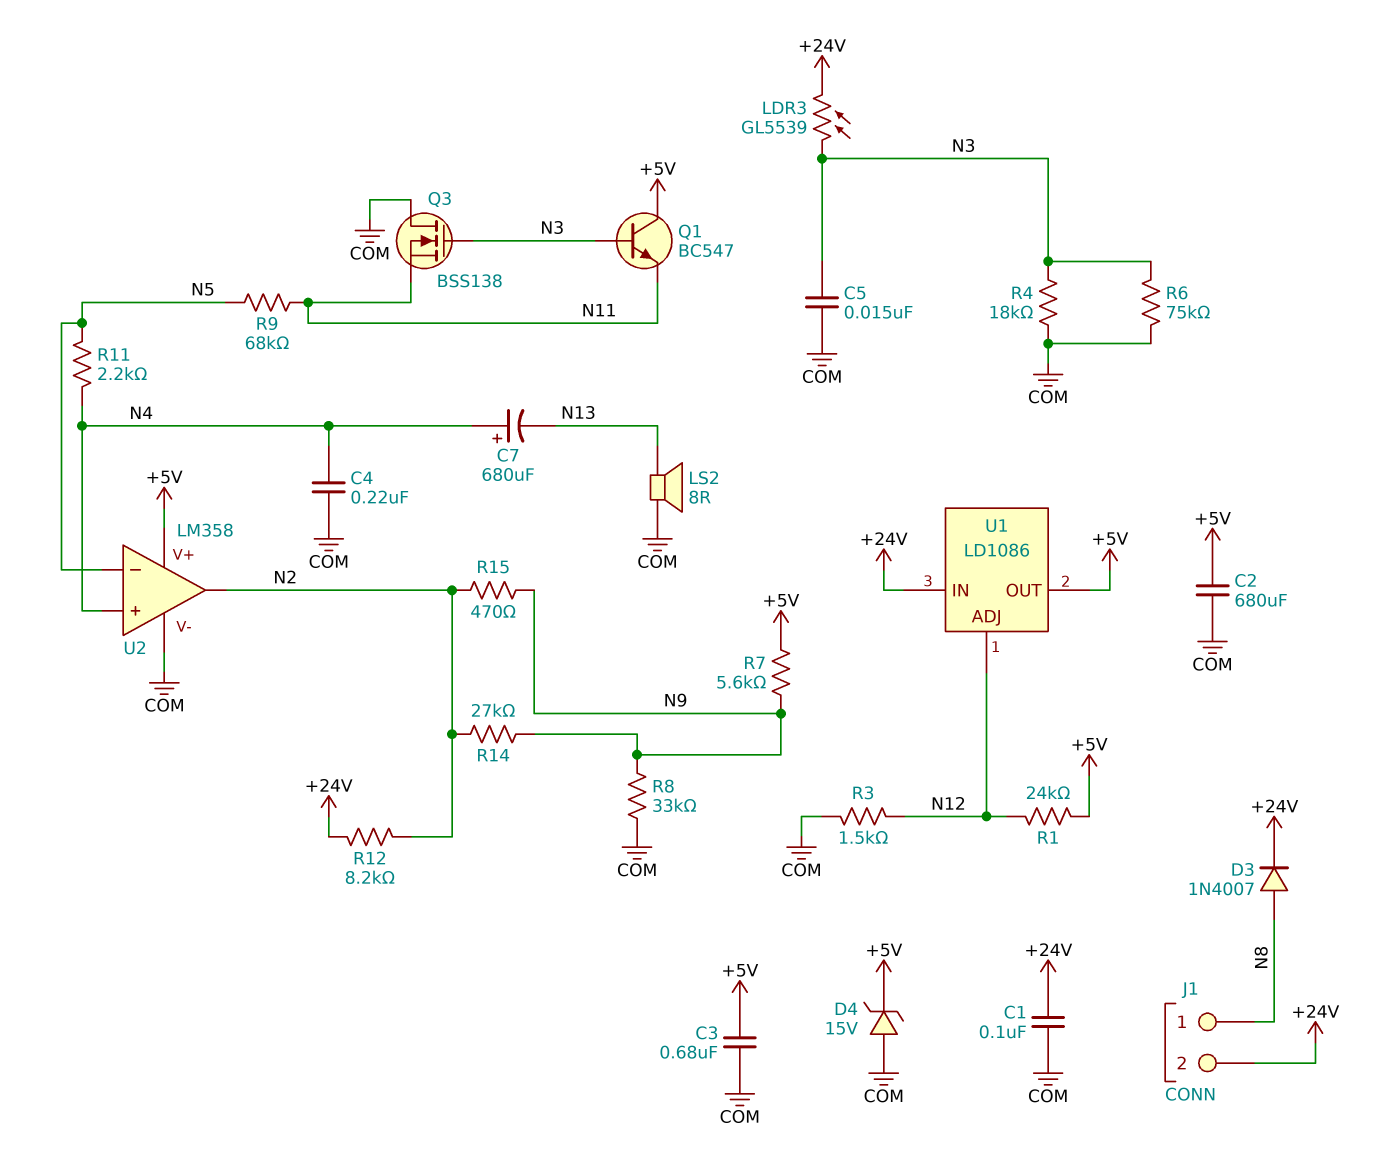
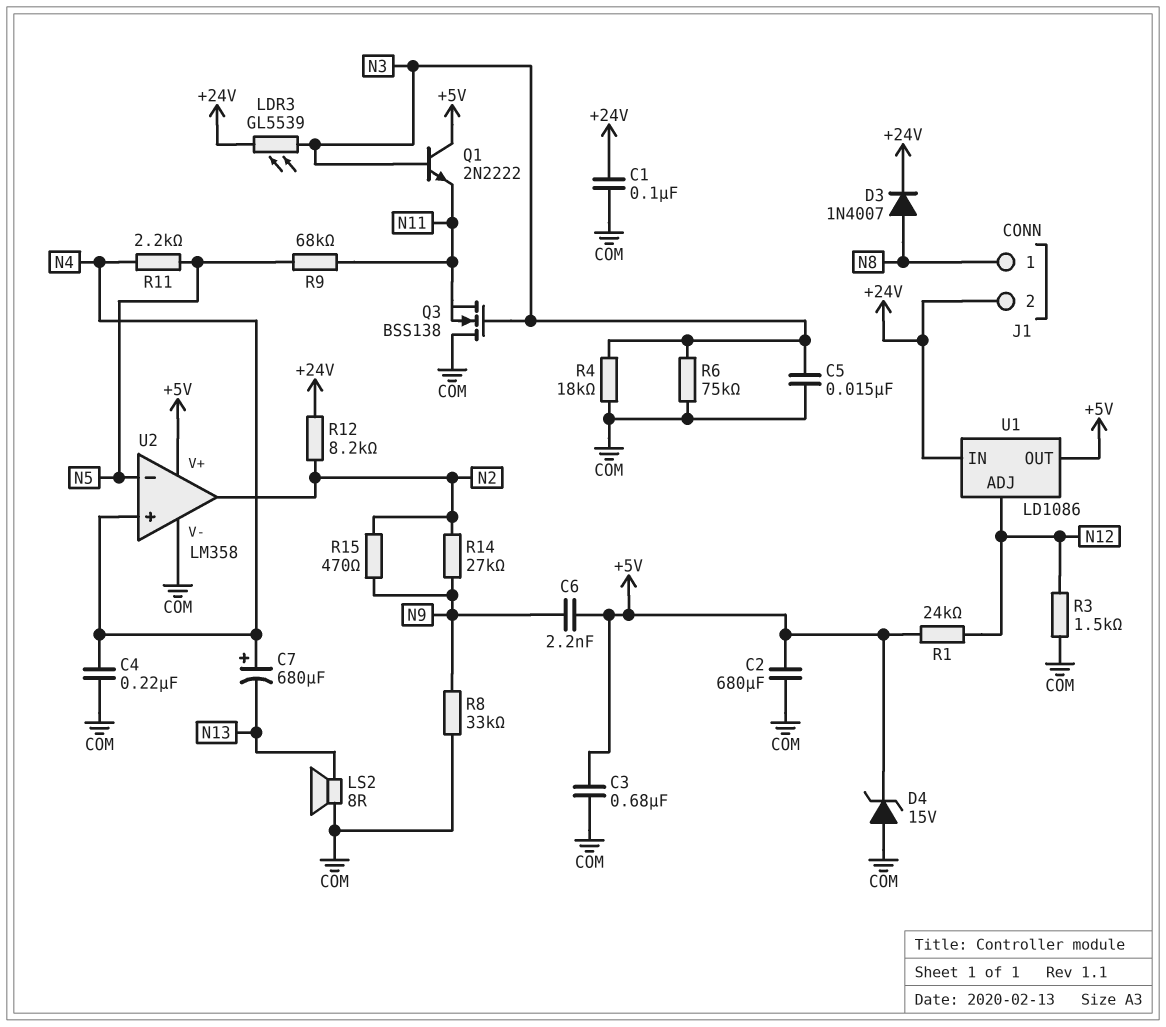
C6: none -> 2.2nF (+5V, N9)
Q1: NPN BC547 (B N3, C +5V, E N11) -> NPN 2N2222 (B N3, C +5V, E N11)
R7: 5.6k (+5V, N9) -> none

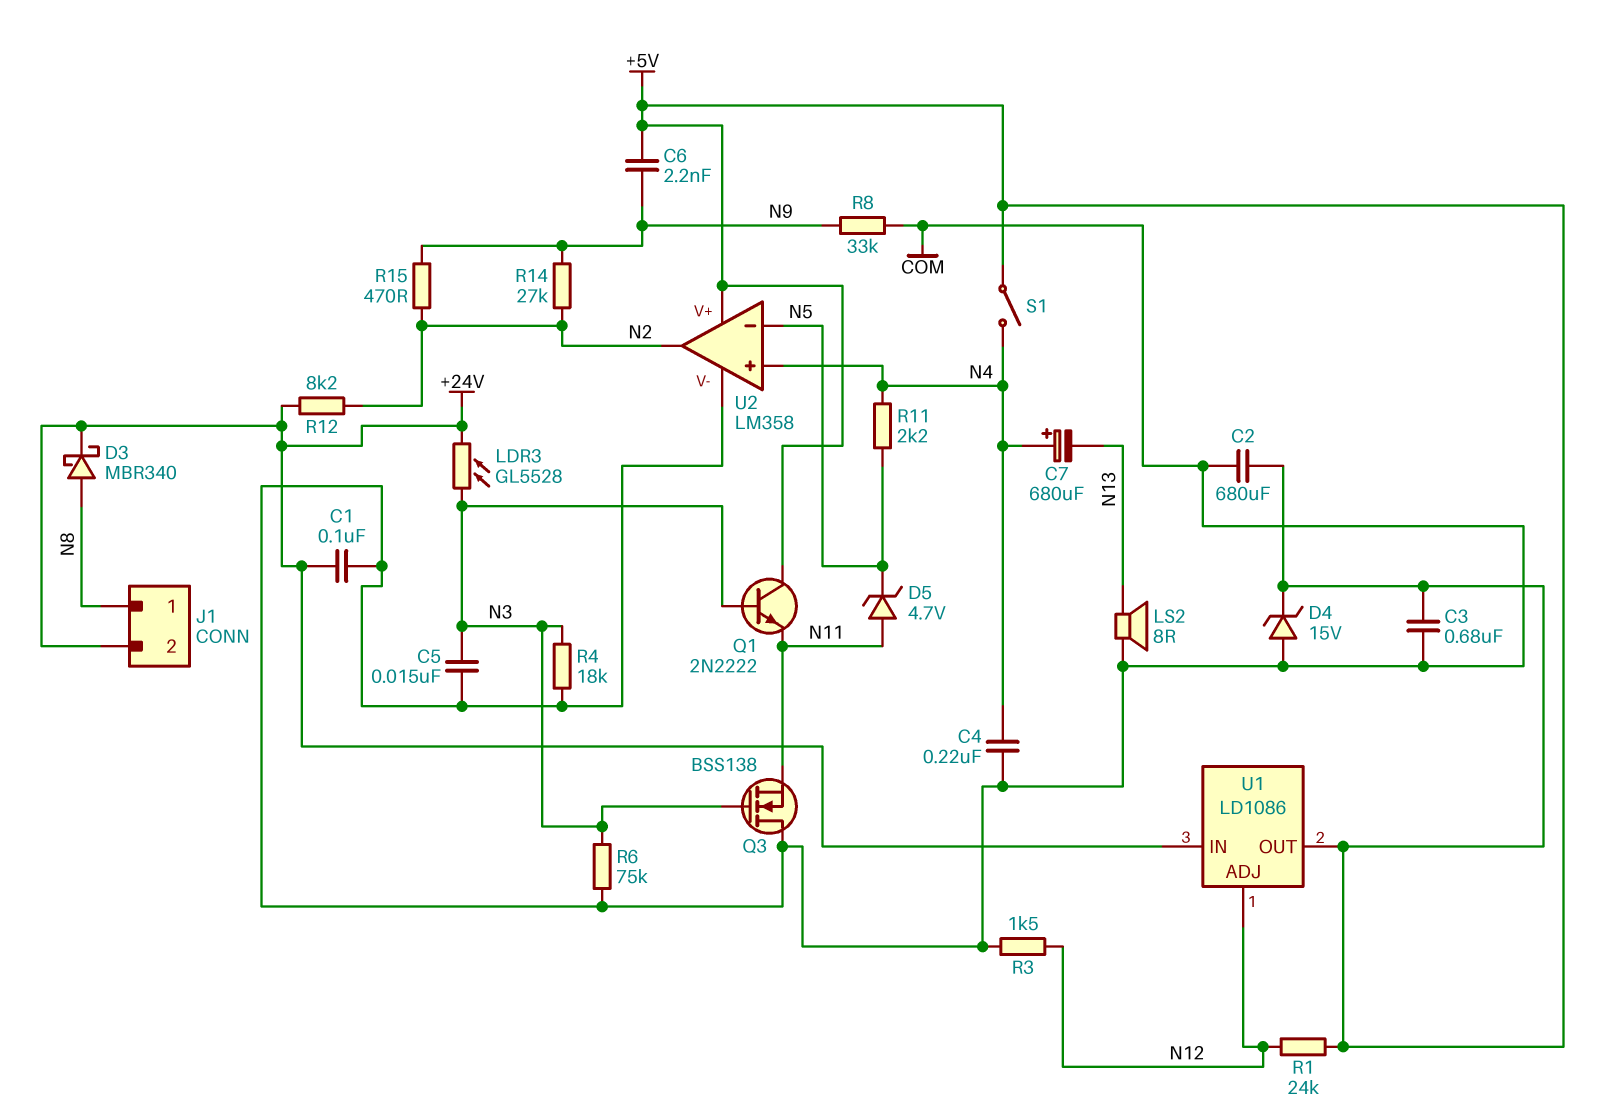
D3: diode 1N4007 (A N8, K +24V) -> schottky MBR340 (A N8, K +24V)
D5: none -> zener 4.7V (A N11, K N5)
LDR3: GL5539 (+24V, N3) -> GL5528 (+24V, N3)
R9: 68k (N5, N11) -> none
S1: none -> switch (+5V, N4)

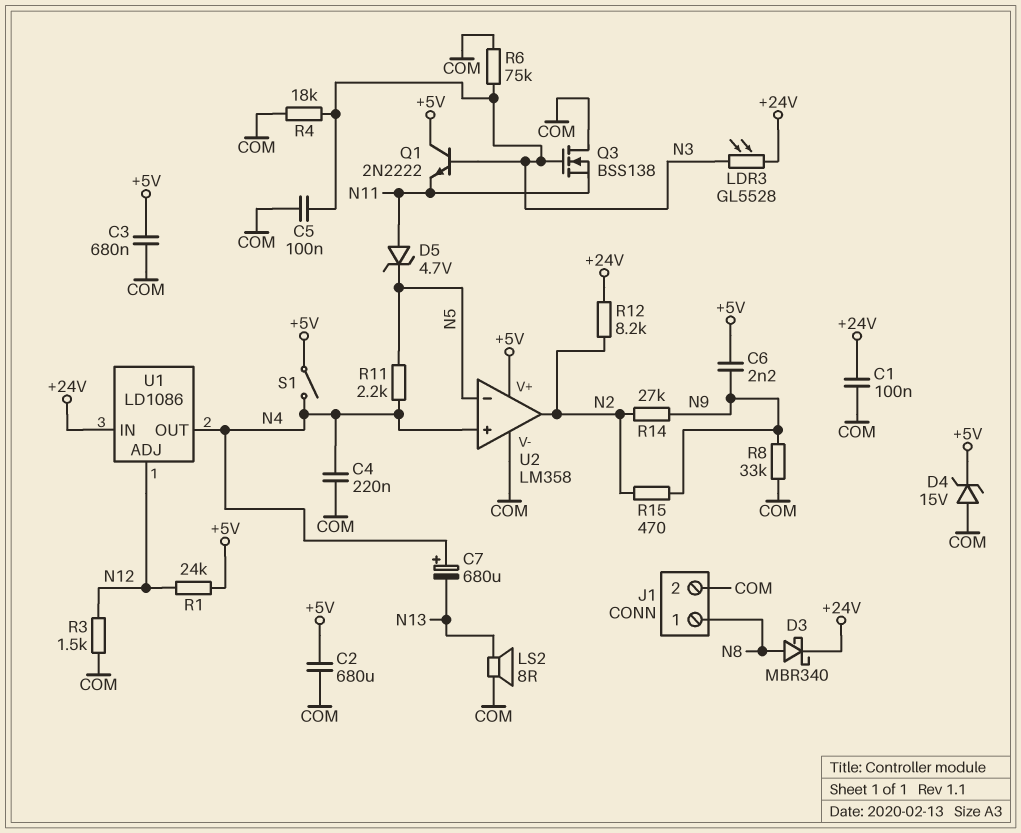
C5: 15nF (COM, N3) -> 100nF (COM, N3)
J1 pin 2: +24V -> COM
U1 pin OUT: +5V -> N4

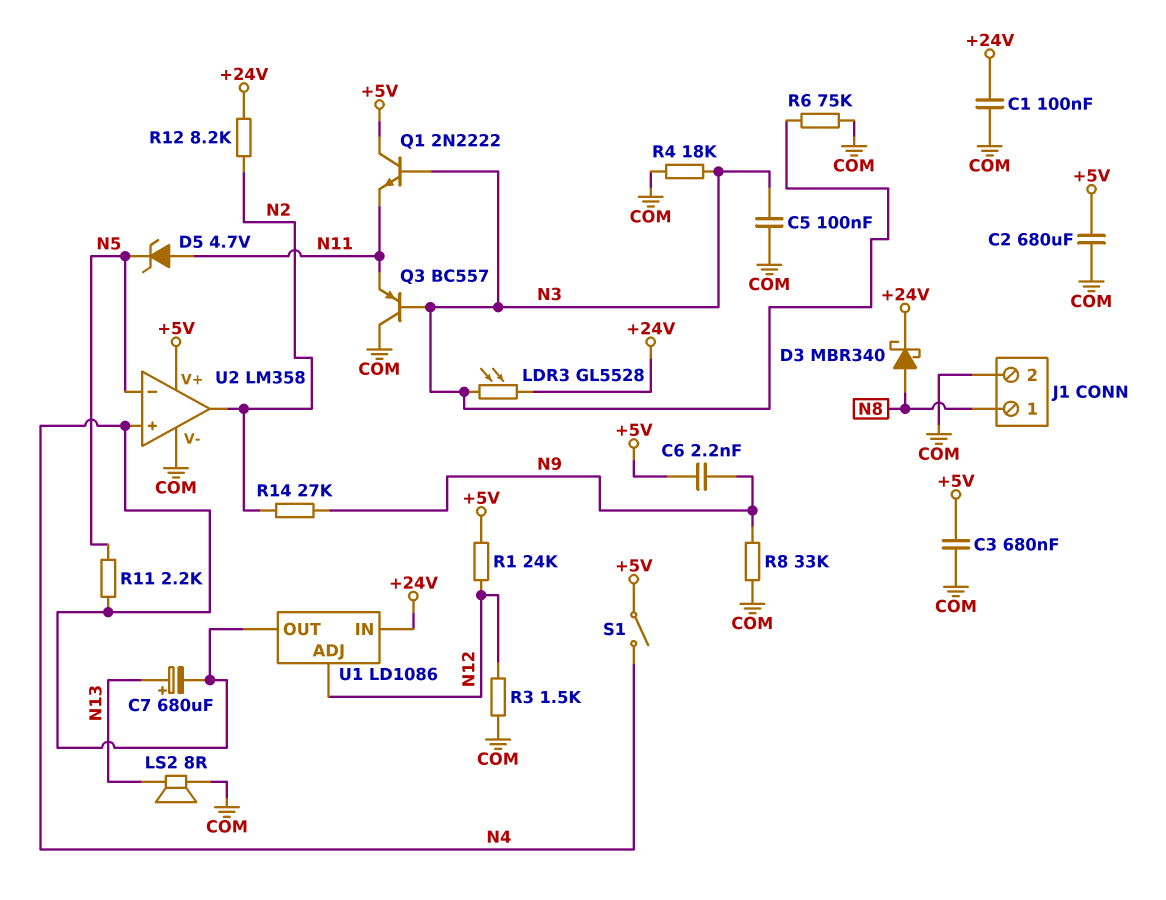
C4: 220nF (COM, N4) -> none
C7: 680uF (plus N4, minus N13) -> 680uF (plus N13, minus N4)
D4: zener 15V (A COM, K +5V) -> none
Q3: NMOS BSS138 (G N3, D COM, S N11) -> PNP BC557 (B N3, C COM, E N11)
R15: 470 (N2, N9) -> none

